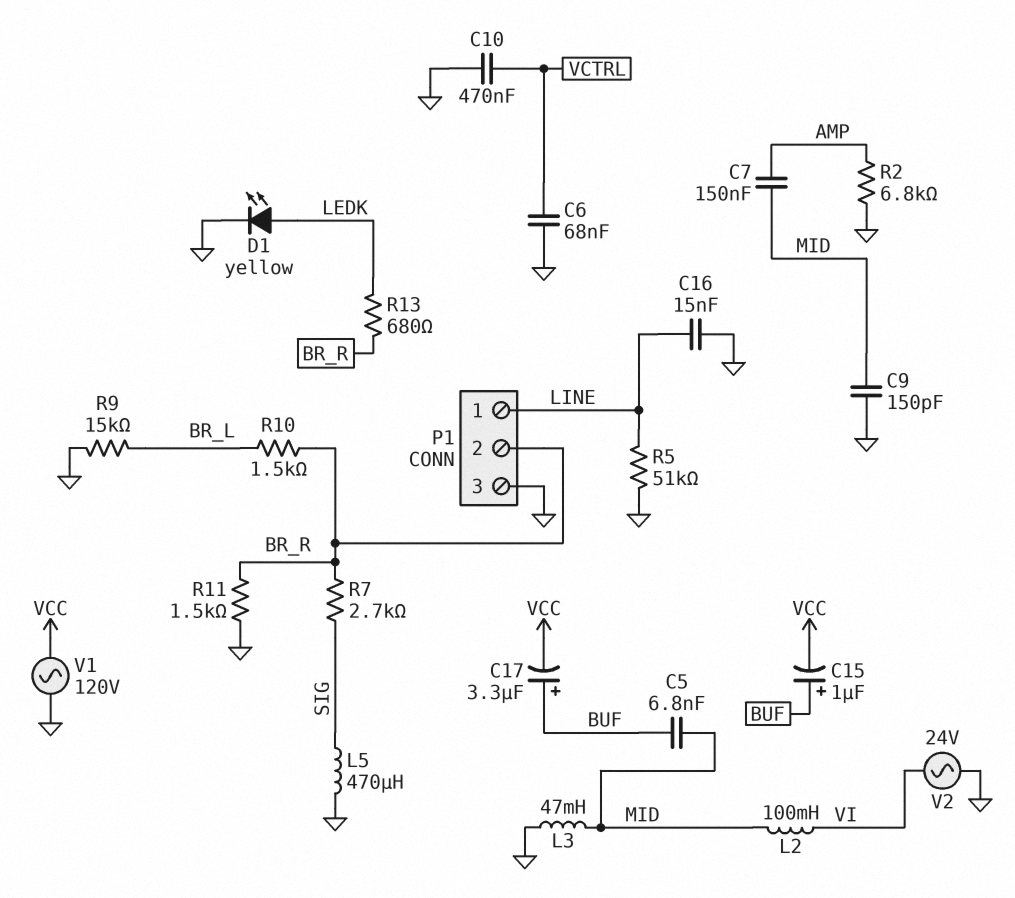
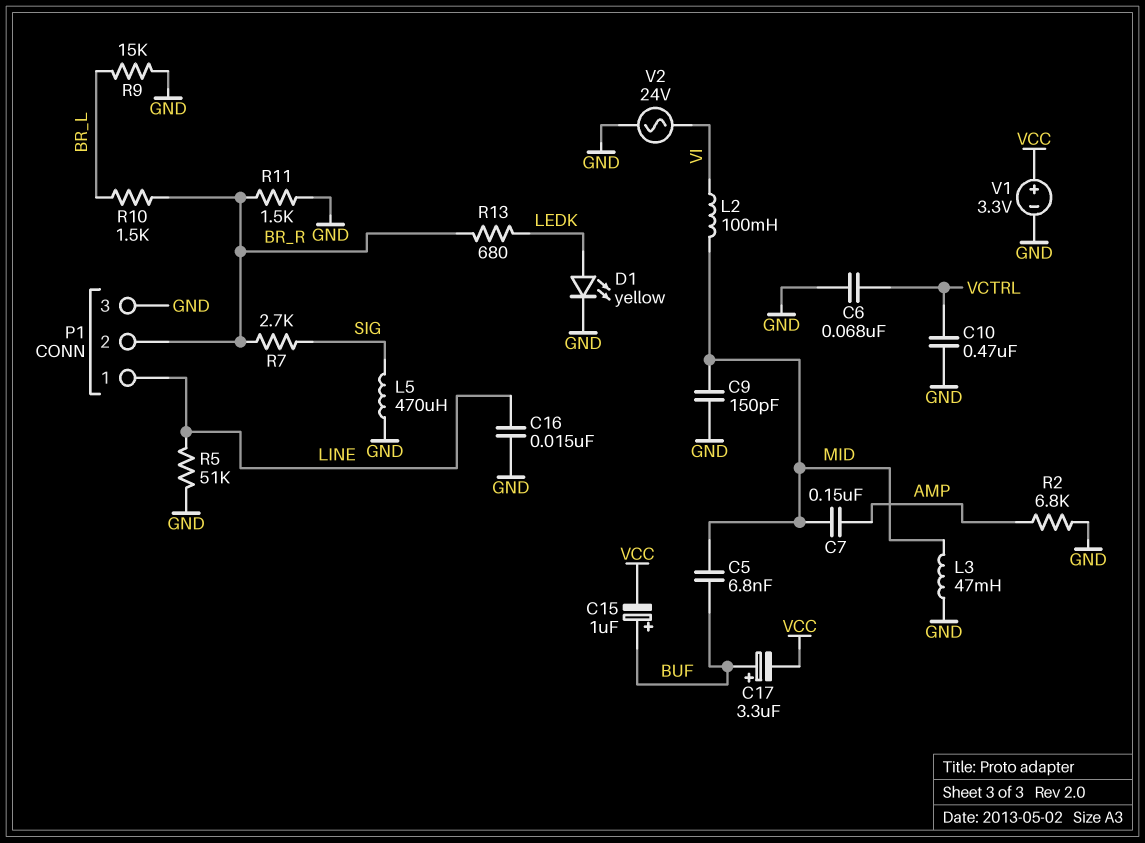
V1: AC 120V (GND, VCC) -> 3.3V (plus VCC, minus GND)

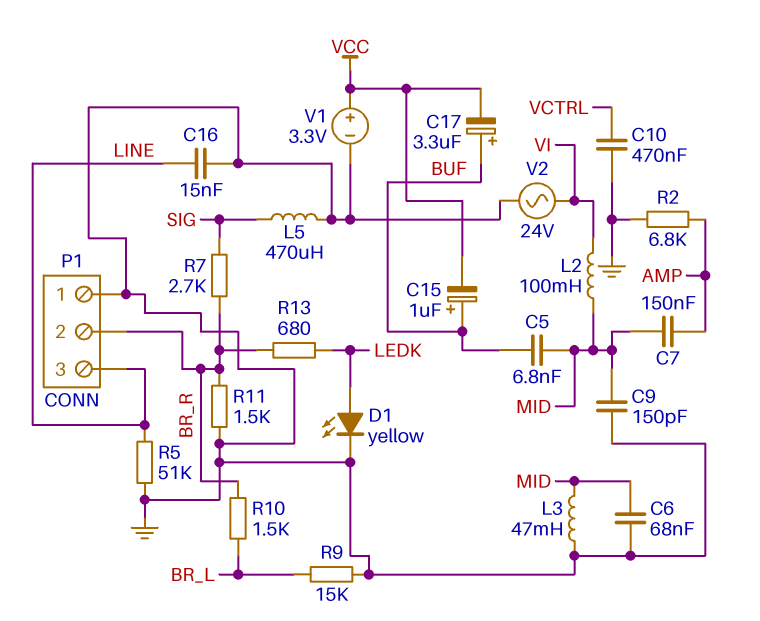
C6: 68nF (GND, VCTRL) -> 68nF (GND, MID)
P1 pin 1: LINE -> GND
P1 pin 3: GND -> LINE

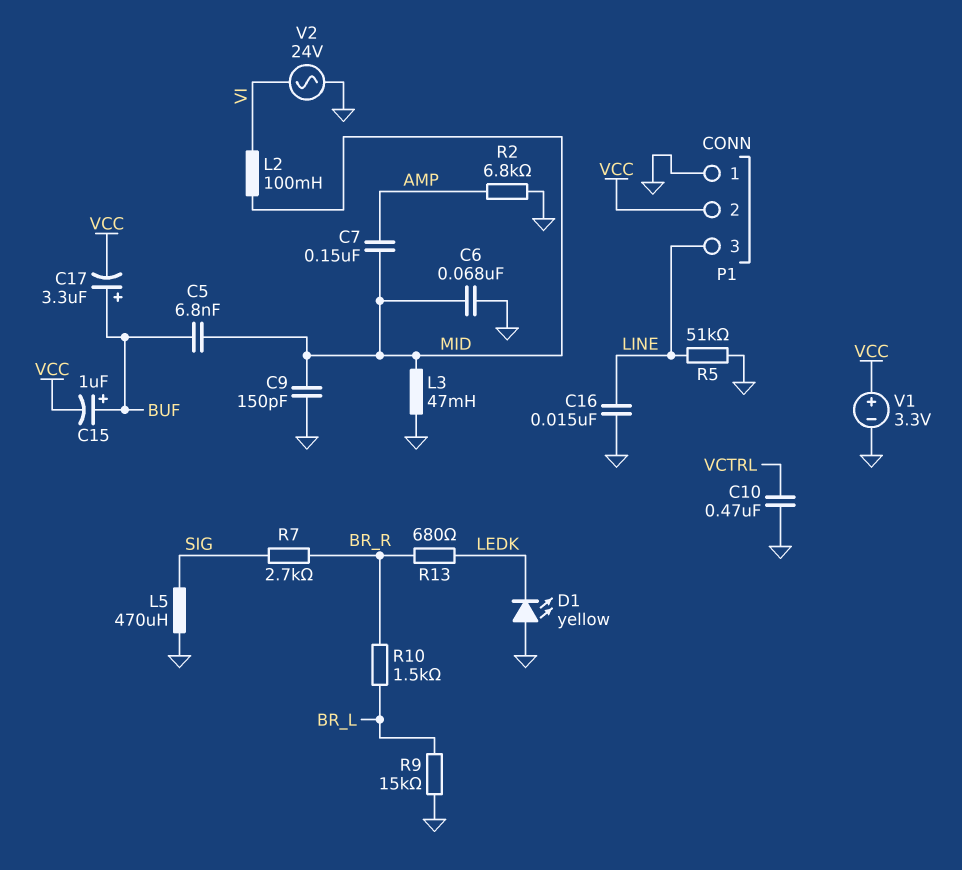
D1: LED yellow (A LEDK, K GND) -> LED yellow (A GND, K LEDK)
P1 pin 2: BR_R -> VCC
R11: 1.5k (BR_R, GND) -> none

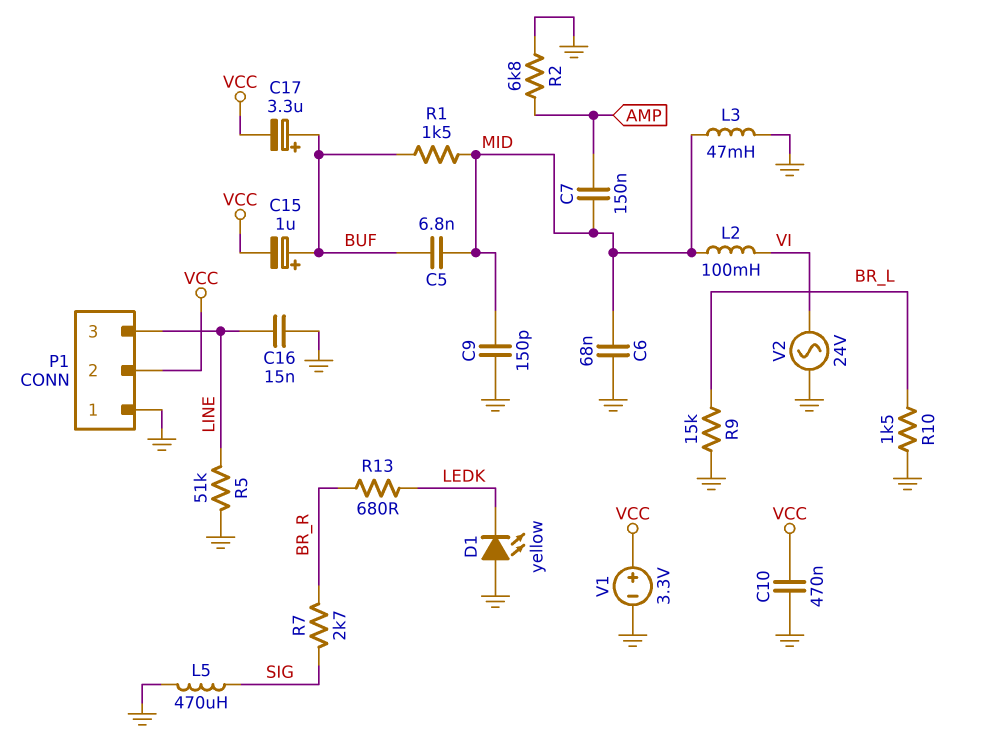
C10: 470nF (GND, VCTRL) -> 470nF (GND, VCC)
R1: none -> 1.5k (BUF, MID)
R10: 1.5k (BR_L, BR_R) -> 1.5k (BR_L, GND)

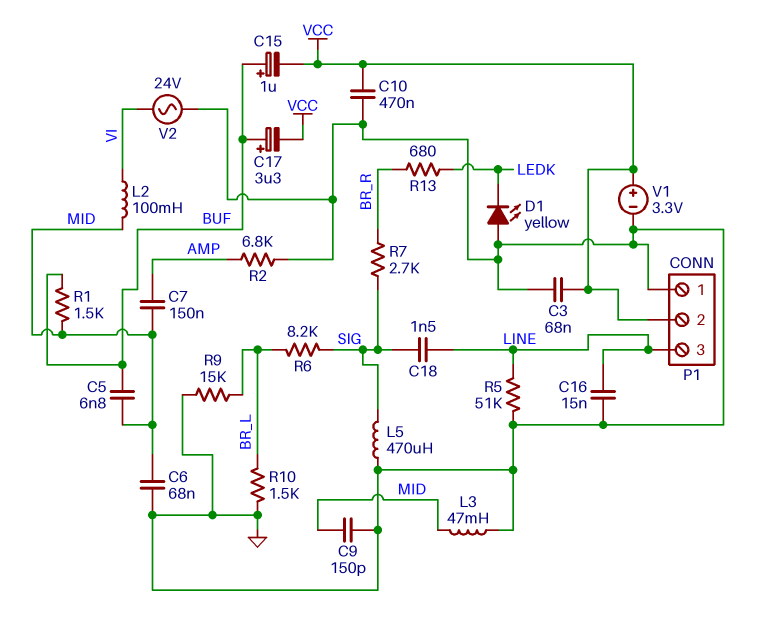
C3: none -> 68nF (GND, VCC)
C18: none -> 1.5nF (LINE, SIG)
R6: none -> 8.2k (BR_L, SIG)

